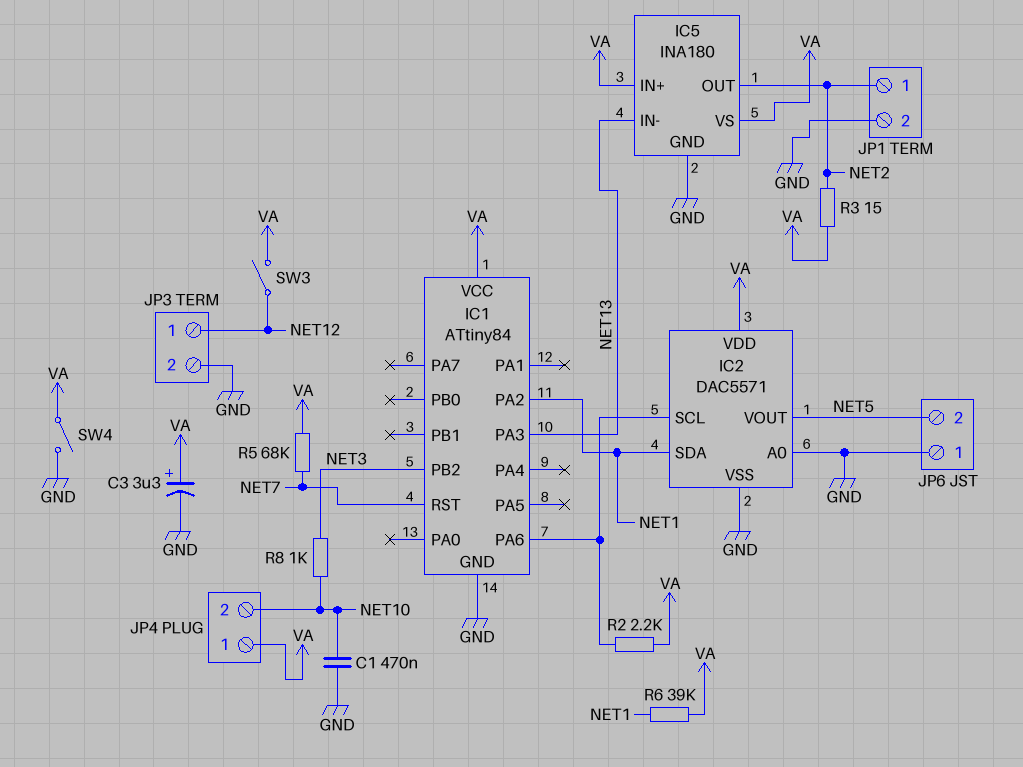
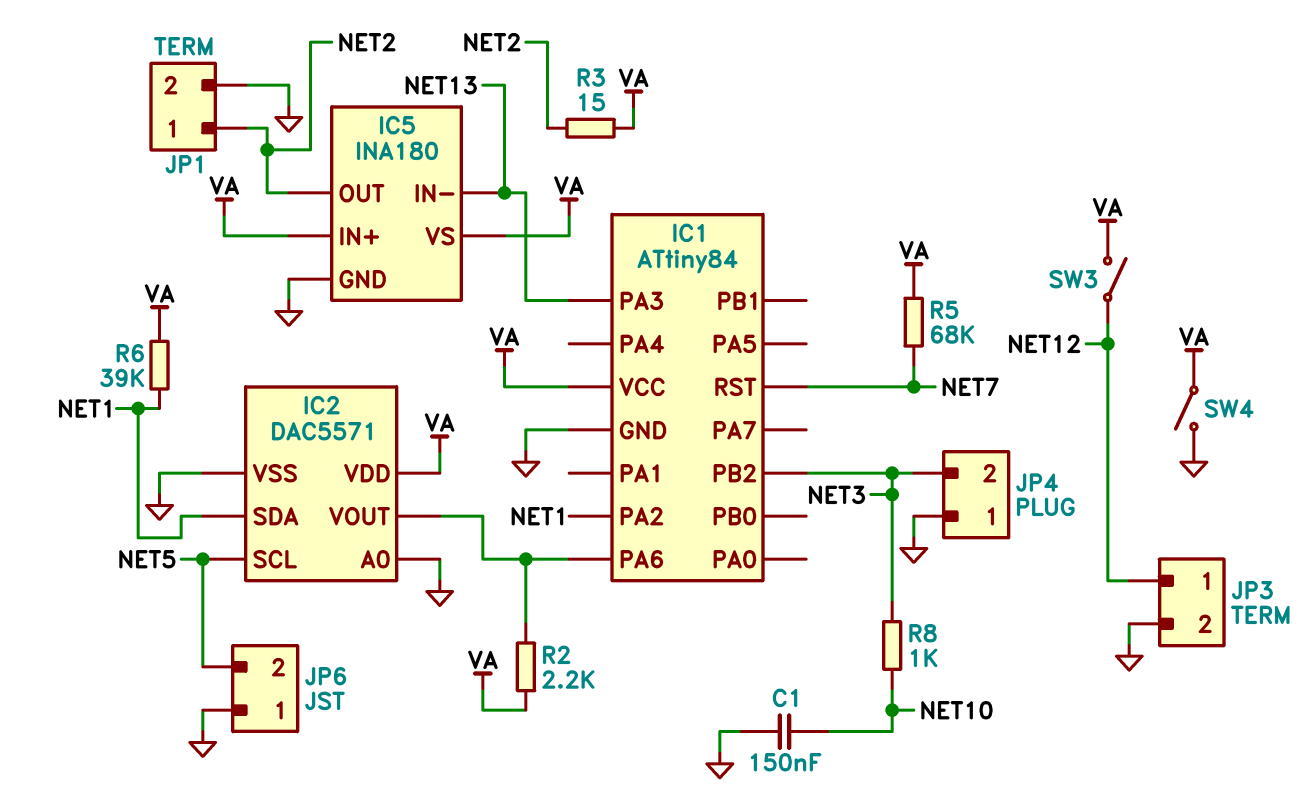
C1: 470nF (GND, NET10) -> 150nF (GND, NET10)
C3: 3.3uF (plus VA, minus GND) -> none
IC2 pin SCL: IC1/PA6 -> NET5
IC2 pin VOUT: NET5 -> IC1/PA6
JP4 pin 1: VA -> GND
JP4 pin 2: NET10 -> NET3

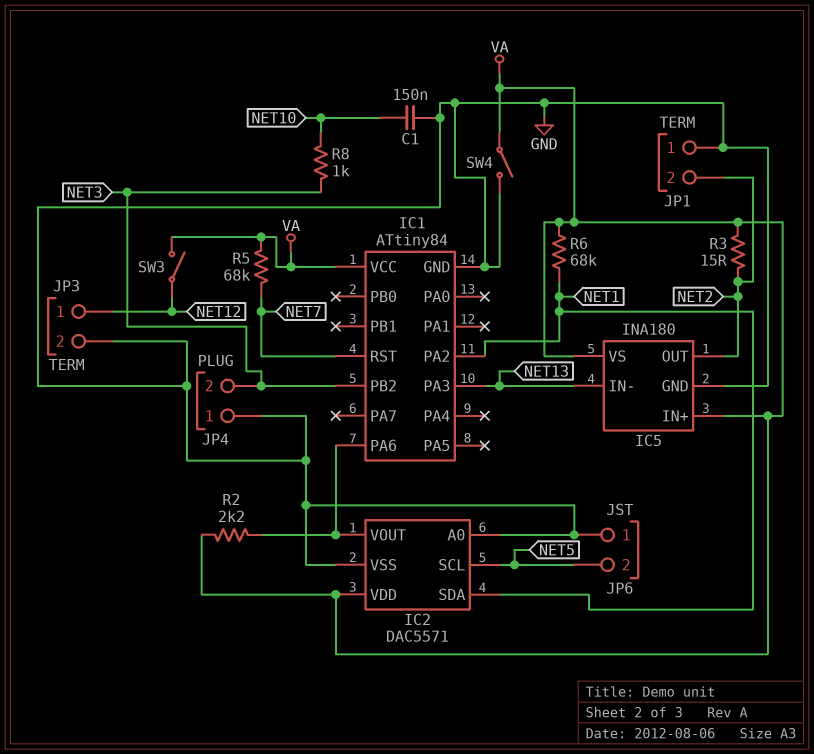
JP1 pin 1: NET2 -> GND
JP1 pin 2: GND -> NET2
R6: 39k (NET1, VA) -> 68k (NET1, VA)

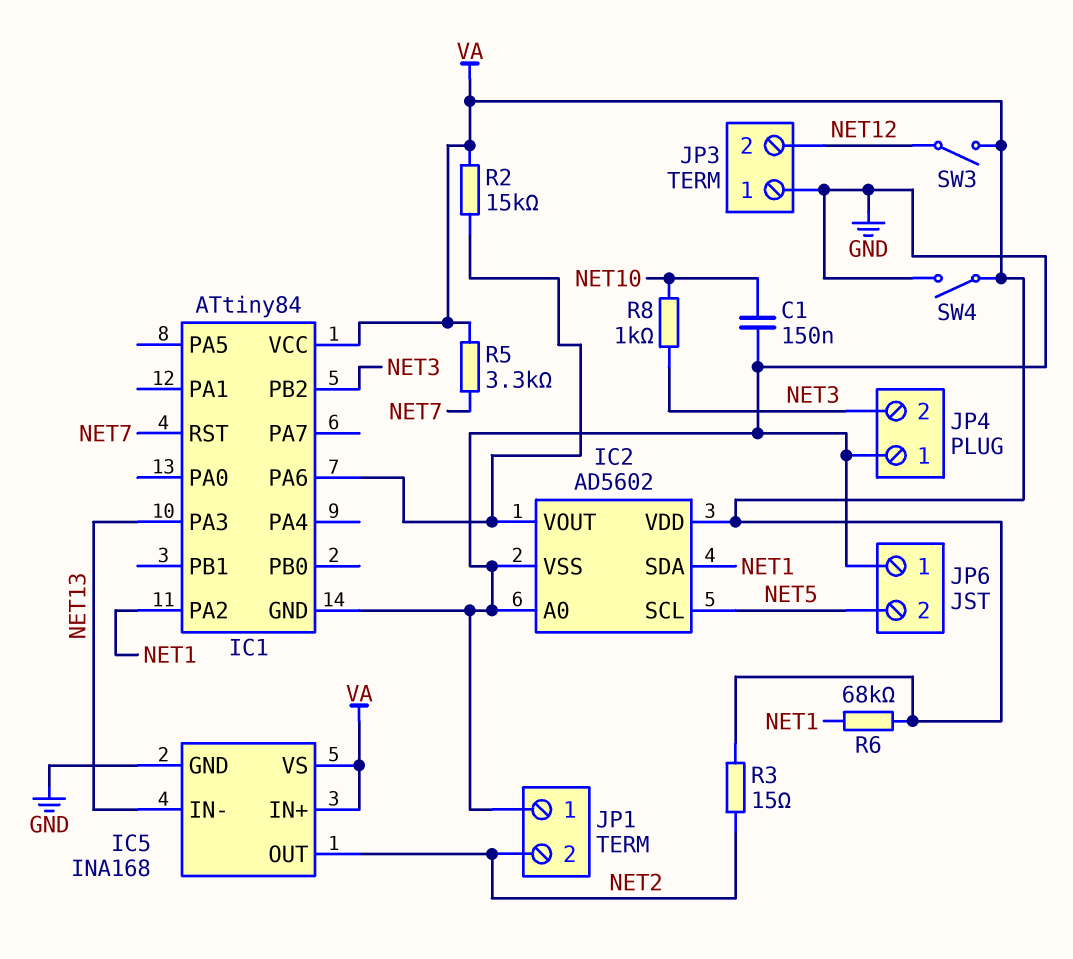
IC2: DAC5571 -> AD5602
IC5: INA180 -> INA168
JP3 pin 1: NET12 -> GND
JP3 pin 2: GND -> NET12
R2: 2.2k (IC1/PA6, VA) -> 15k (IC1/PA6, VA)
R5: 68k (NET7, VA) -> 3.3k (NET7, VA)

